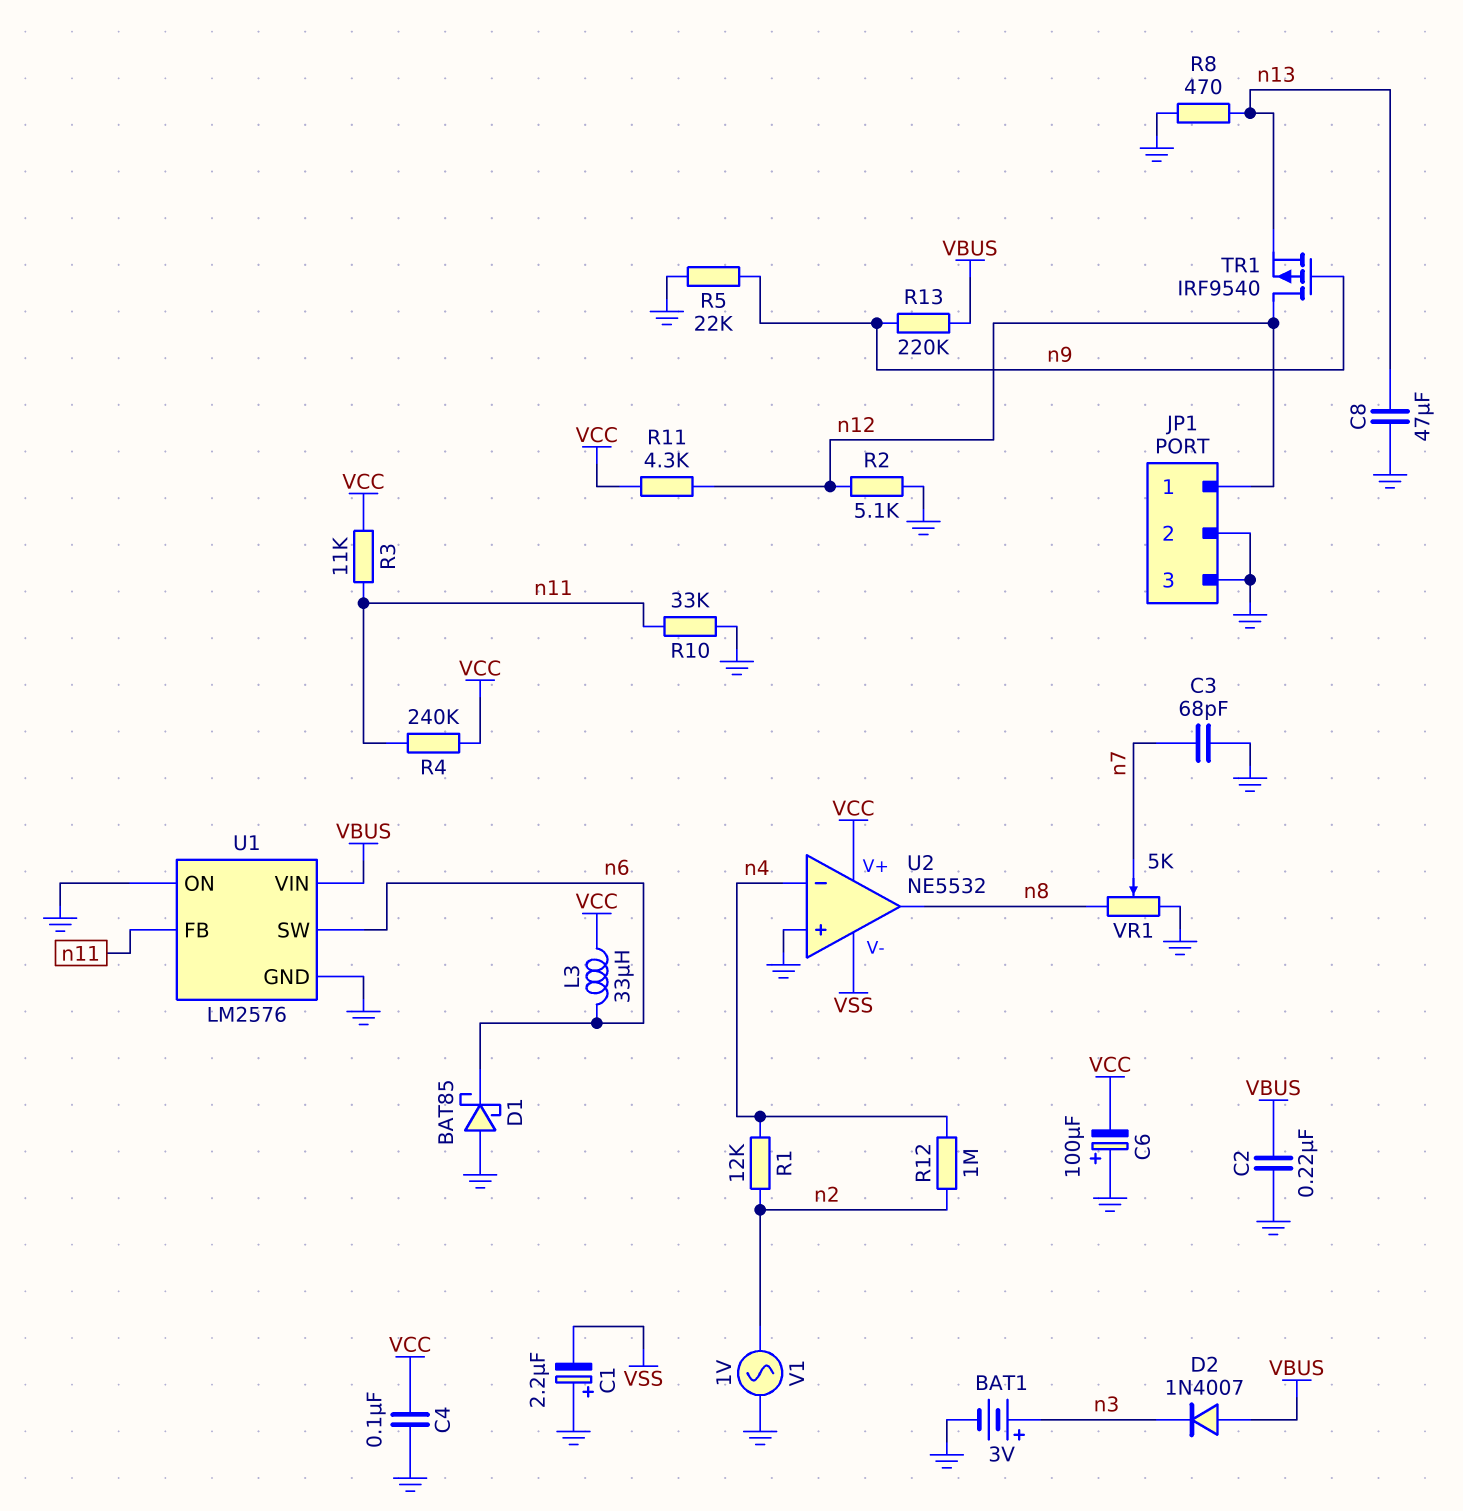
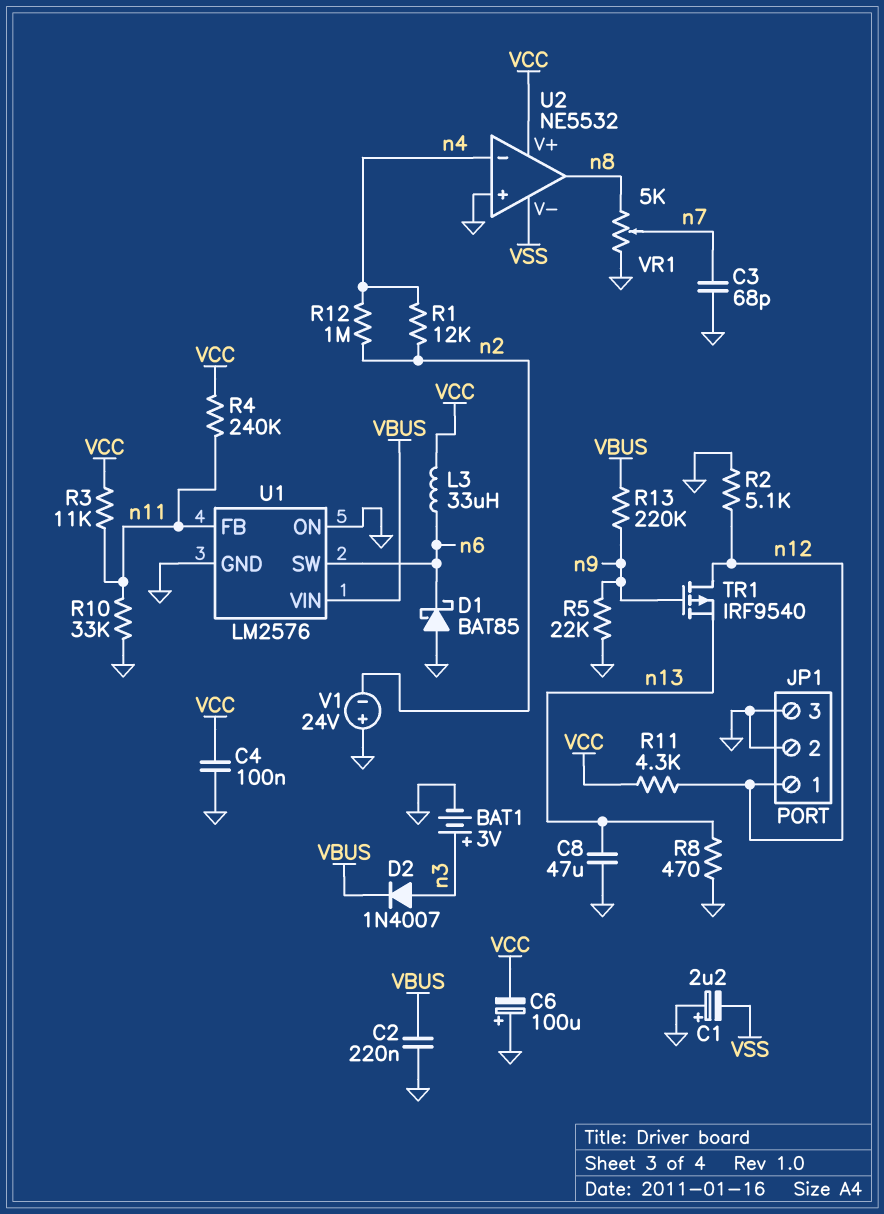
D2: diode 1N4007 (A VBUS, K n3) -> diode 1N4007 (A n3, K VBUS)
V1: AC 1V (GND, n2) -> 24V (plus GND, minus n2)

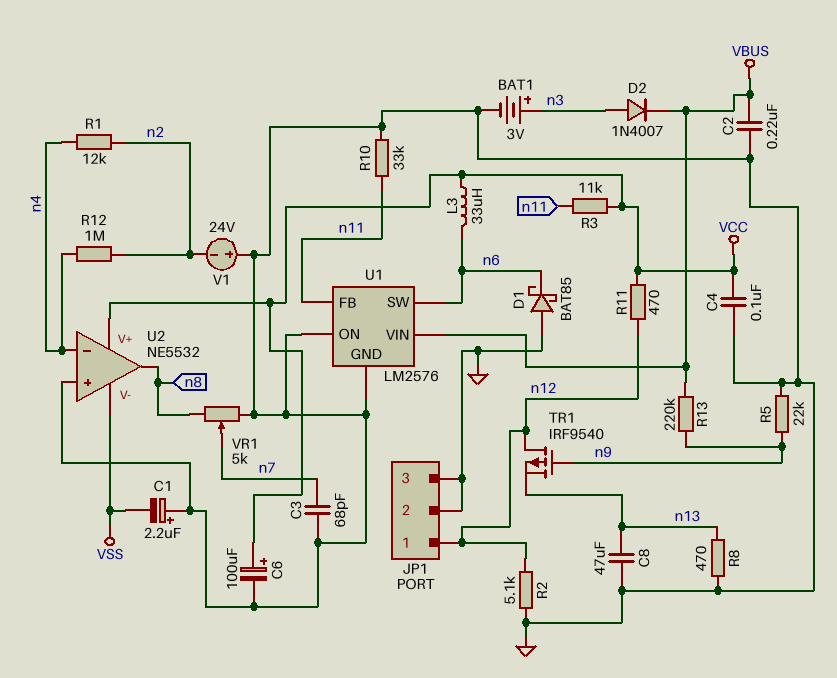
C6: 100uF (plus GND, minus VCC) -> 100uF (plus VCC, minus GND)
R4: 240k (VCC, n11) -> none
R11: 4.3k (VCC, n12) -> 470 (VCC, n12)

